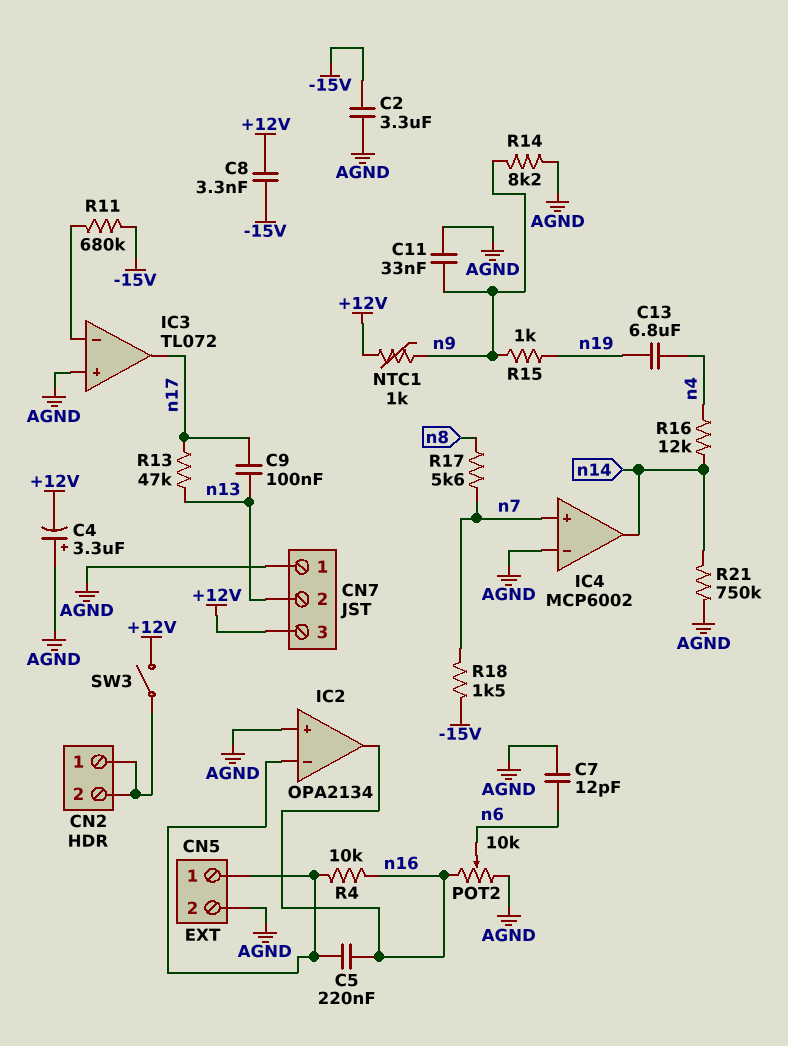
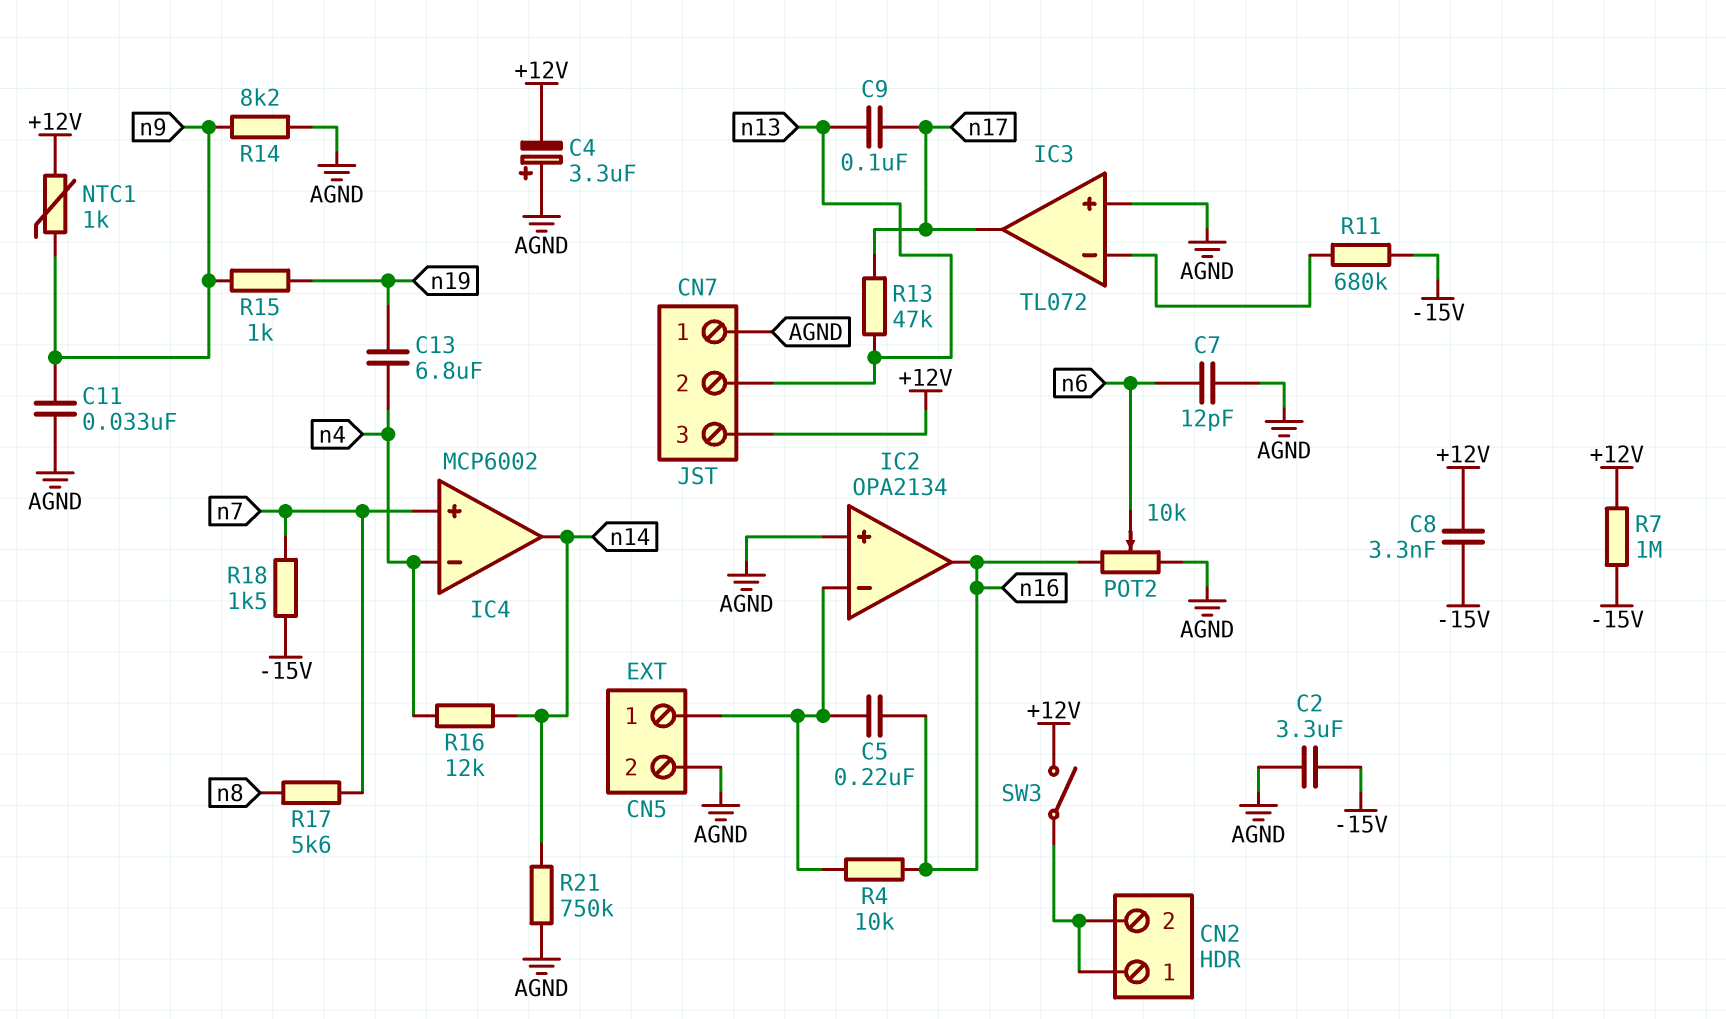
IC4 pin in-: AGND -> n4
R7: none -> 1M (+12V, -15V)

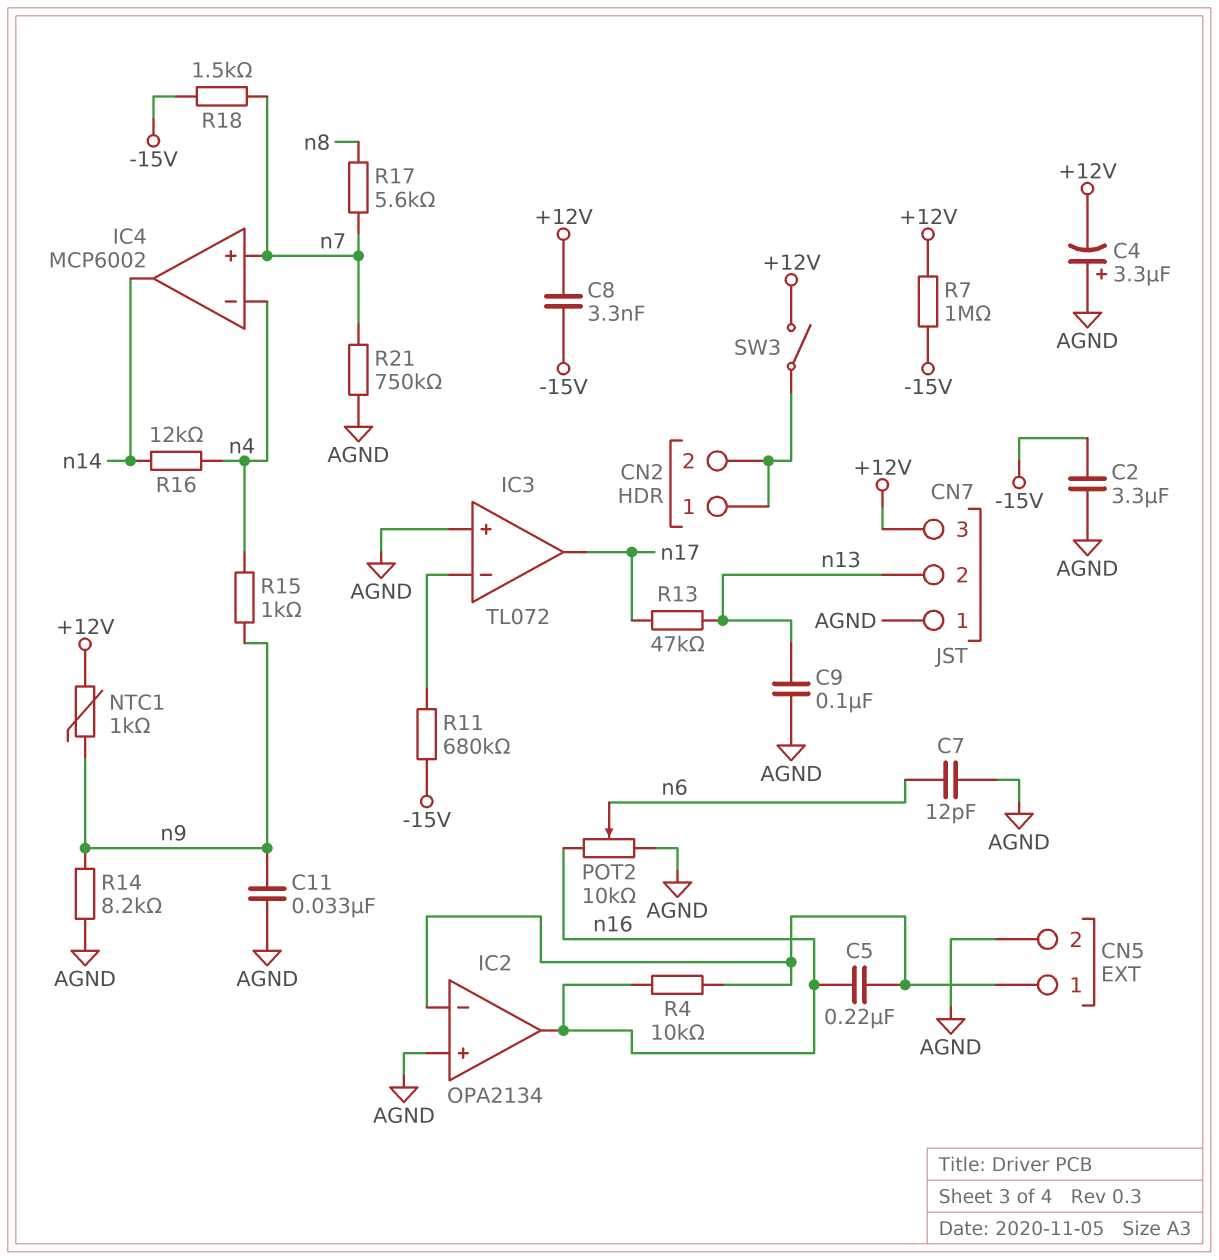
C9: 100nF (n13, n17) -> 100nF (AGND, n13)
C13: 6.8uF (n4, n19) -> none
R15: 1k (n9, n19) -> 1k (n4, n9)
R21: 750k (AGND, n14) -> 750k (AGND, n7)

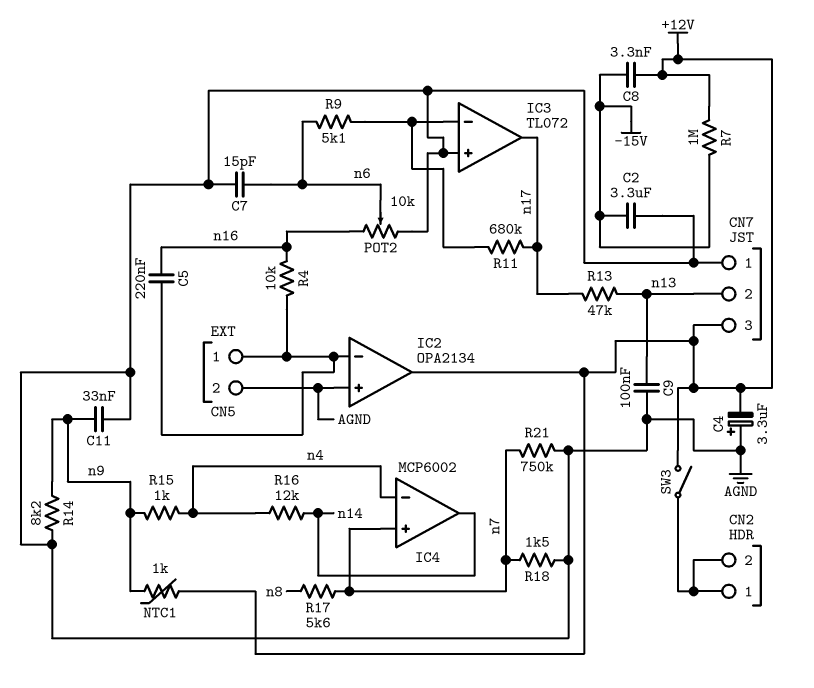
C7: 12pF (AGND, n6) -> 15pF (AGND, n6)
IC2 pin out: n16 -> +12V
R9: none -> 5.1k (IC3/in-, n6)
R11: 680k (-15V, IC3/in-) -> 680k (IC3/in-, n17)
R18: 1.5k (-15V, n7) -> 1.5k (AGND, n7)

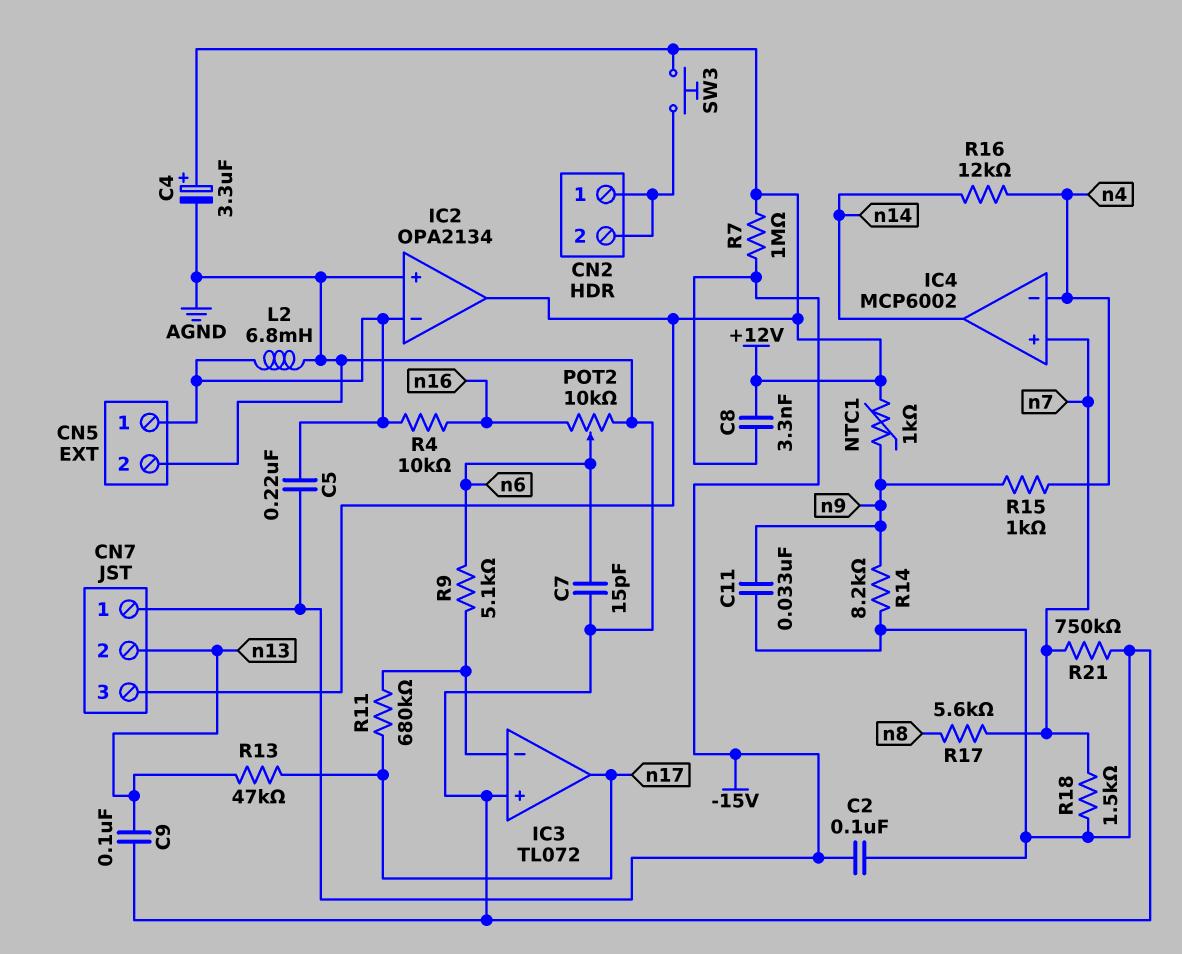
C2: 3.3uF (-15V, AGND) -> 100nF (-15V, AGND)
C4: 3.3uF (plus AGND, minus +12V) -> 3.3uF (plus +12V, minus AGND)
C5: 220nF (CN5/1, n16) -> 220nF (-15V, CN5/1)
CN7 pin 1: AGND -> -15V
L2: none -> 6.8mH (AGND, CN5/1)
SW3: switch (+12V, CN2/1) -> button (+12V, CN2/1)

